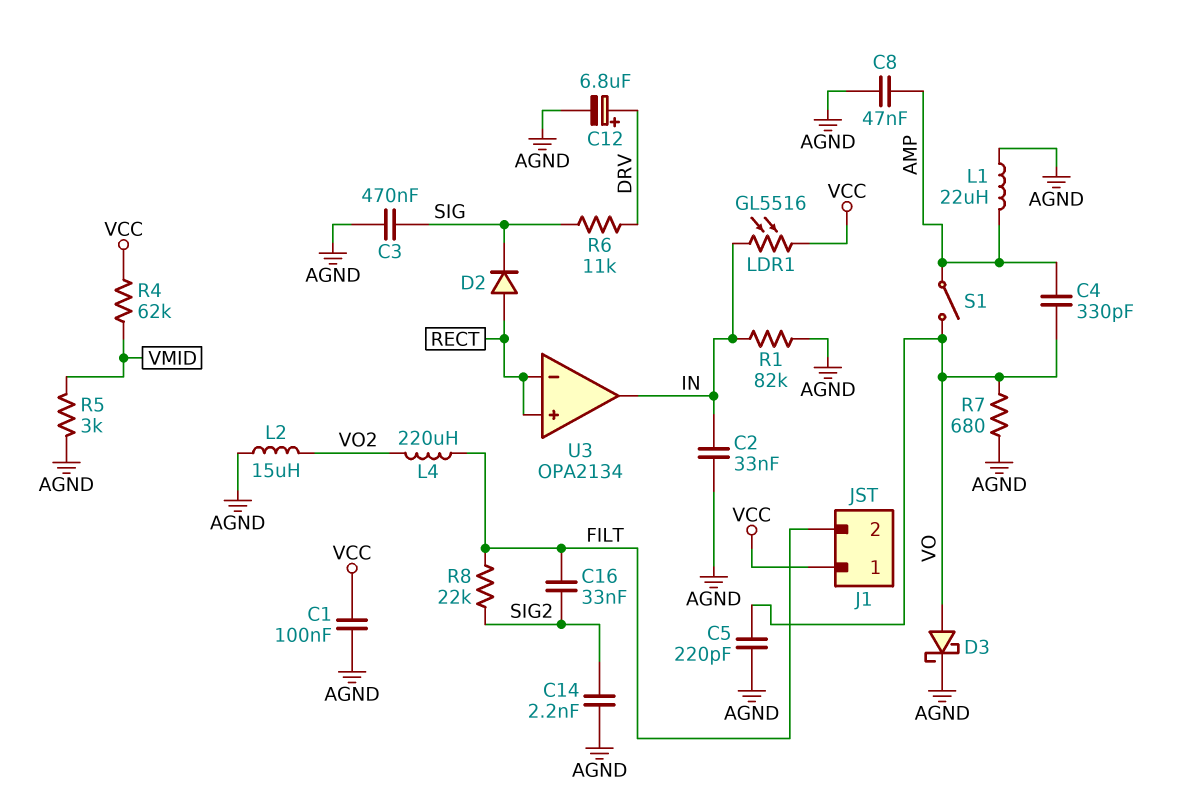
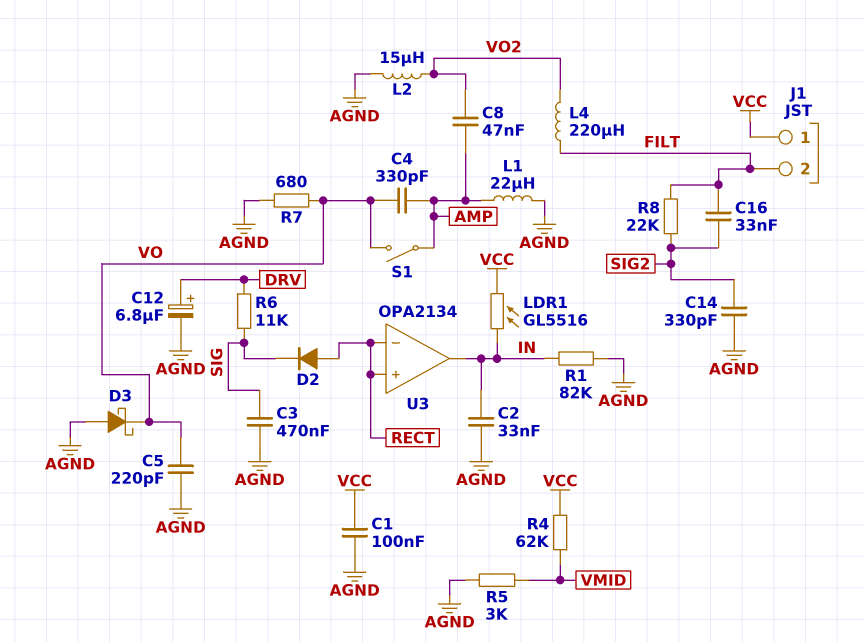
C8: 47nF (AGND, AMP) -> 47nF (AMP, VO2)
C14: 2.2nF (AGND, SIG2) -> 330pF (AGND, SIG2)
D3: schottky (A VO, K AGND) -> schottky (A AGND, K VO)

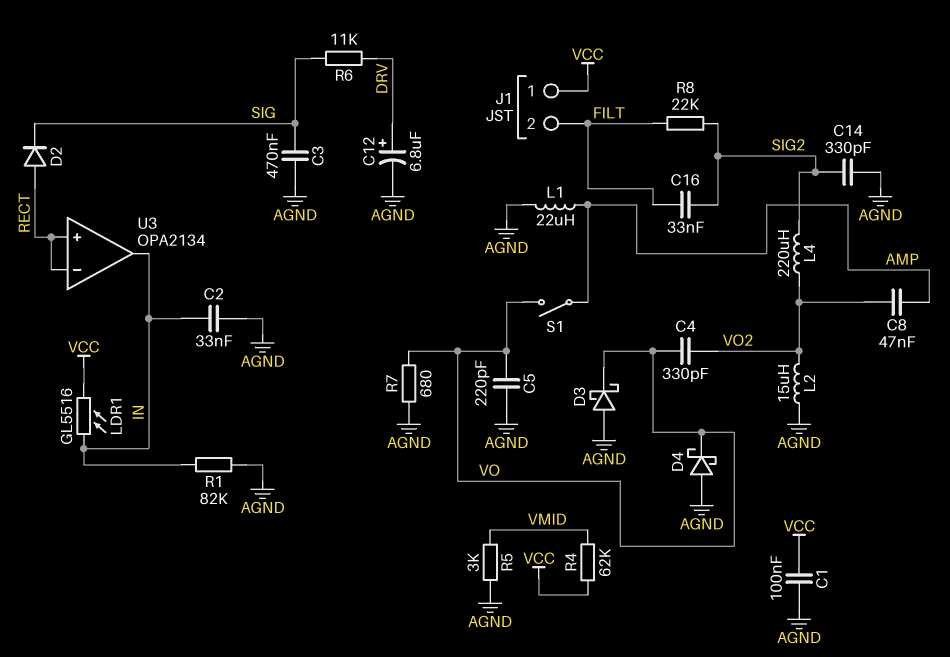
C4: 330pF (AMP, VO) -> 330pF (VO, VO2)
D4: none -> schottky (A AGND, K VO)
L4: 220uH (FILT, VO2) -> 220uH (SIG2, VO2)

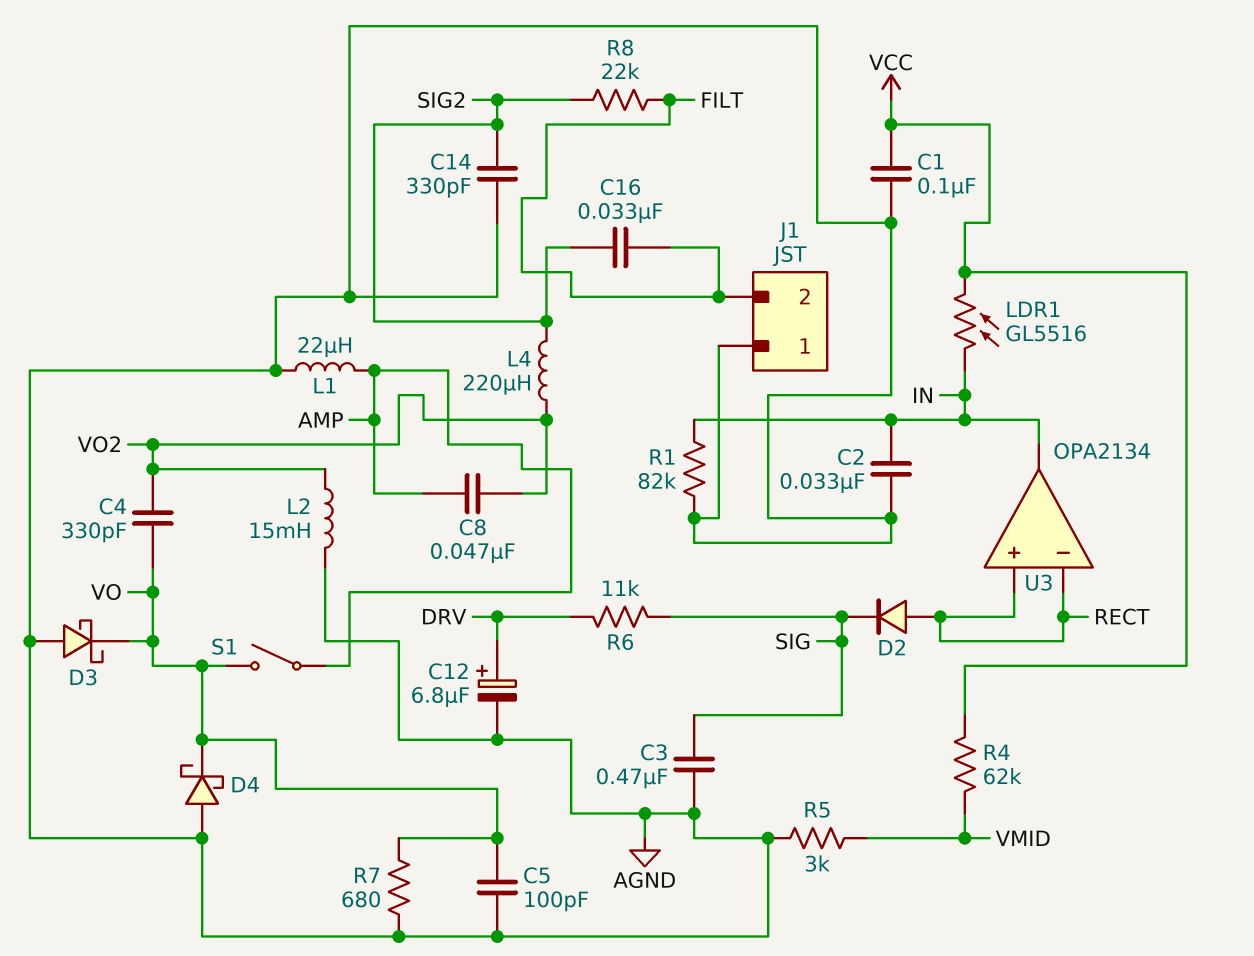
C5: 220pF (AGND, VO) -> 100pF (AGND, VO)
J1 pin 1: VCC -> AGND
L2: 15uH (AGND, VO2) -> 15mH (AGND, VO2)

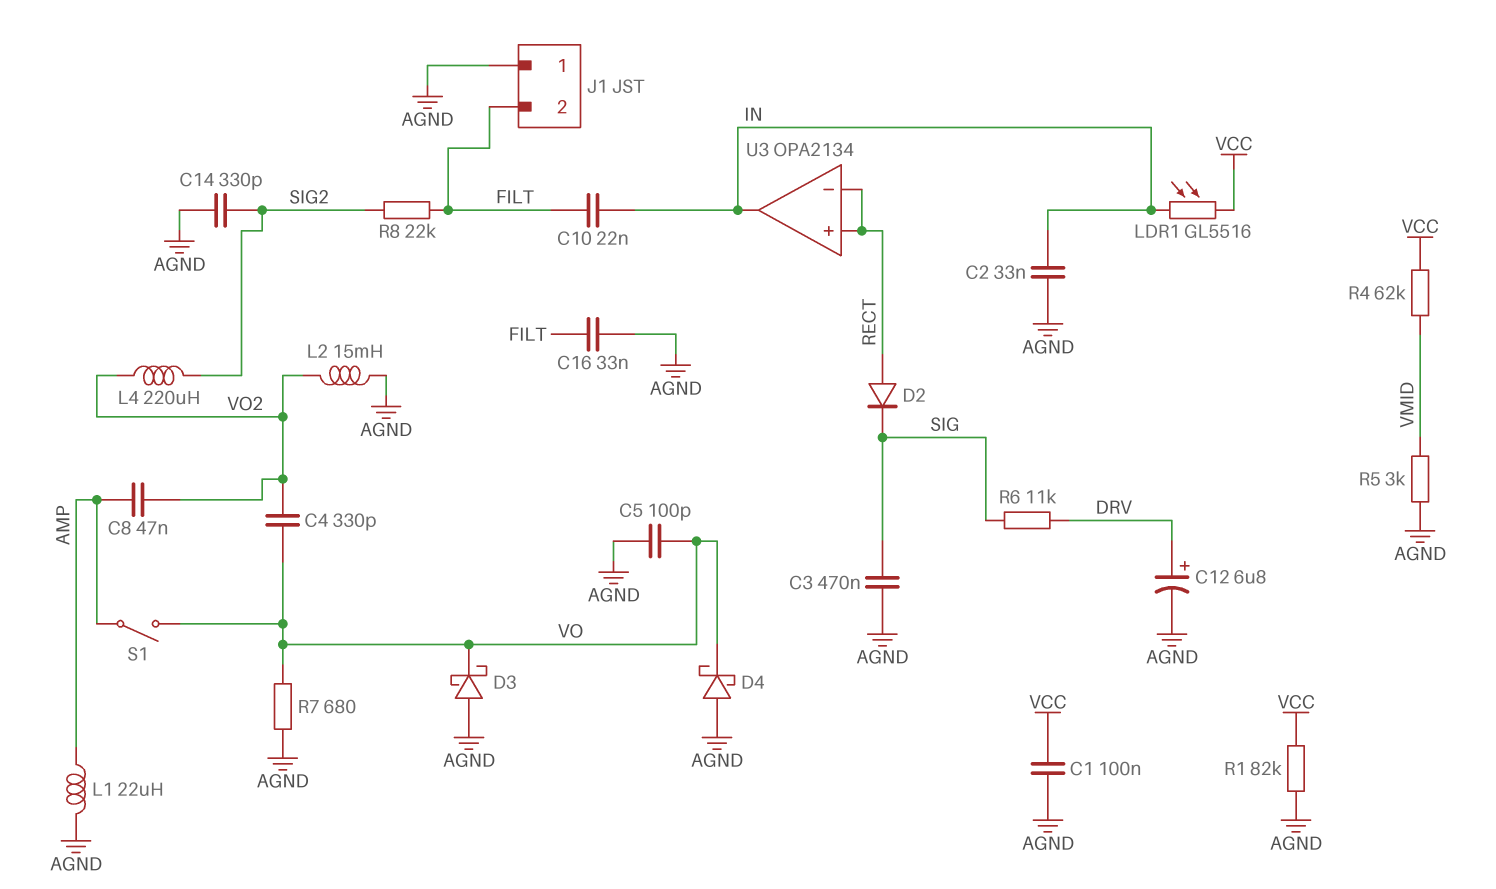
C10: none -> 22nF (FILT, IN)
C16: 33nF (FILT, SIG2) -> 33nF (AGND, FILT)
R1: 82k (AGND, IN) -> 82k (AGND, VCC)

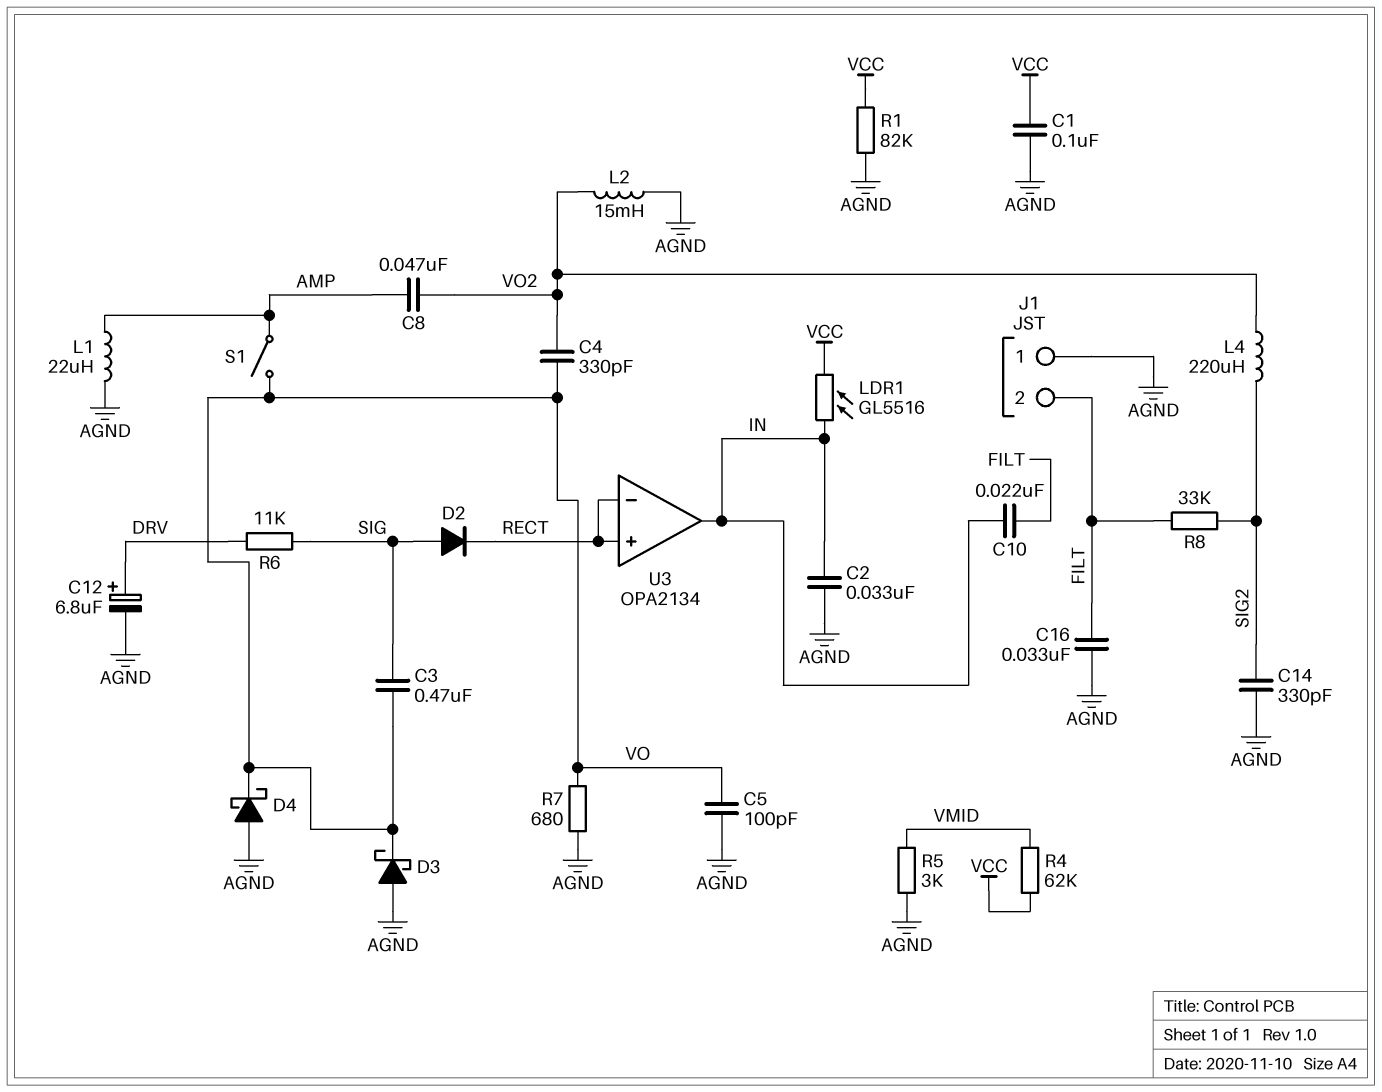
C3: 470nF (AGND, SIG) -> 470nF (SIG, VO)
D2: diode (A RECT, K SIG) -> diode (A SIG, K RECT)
R8: 22k (FILT, SIG2) -> 33k (FILT, SIG2)

